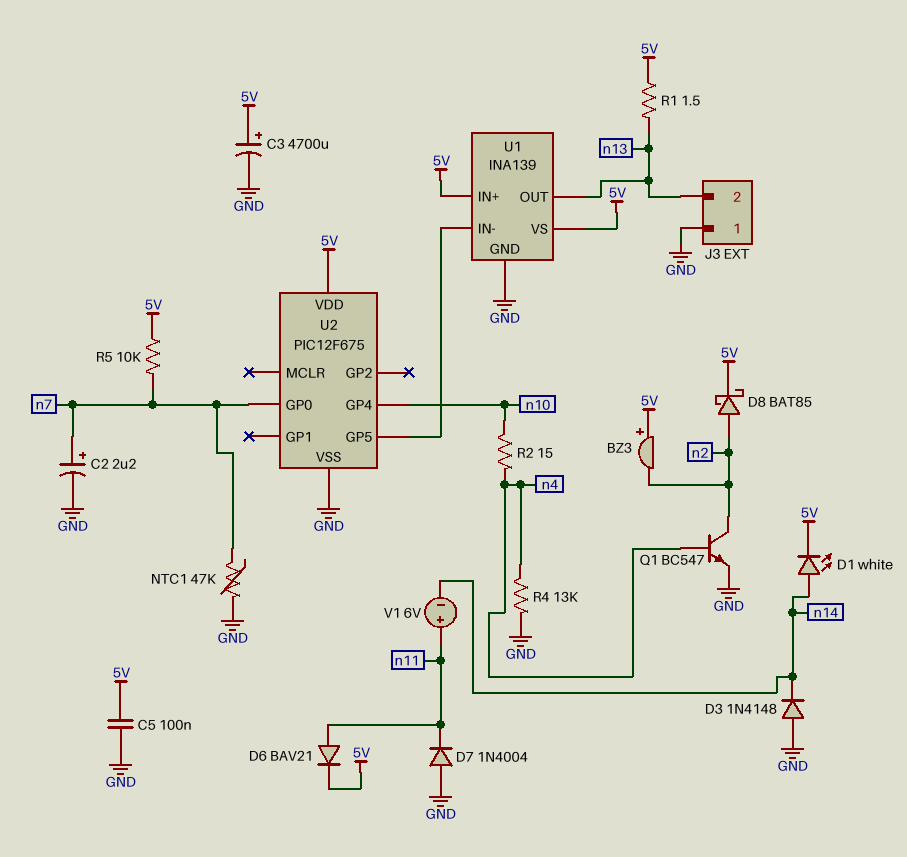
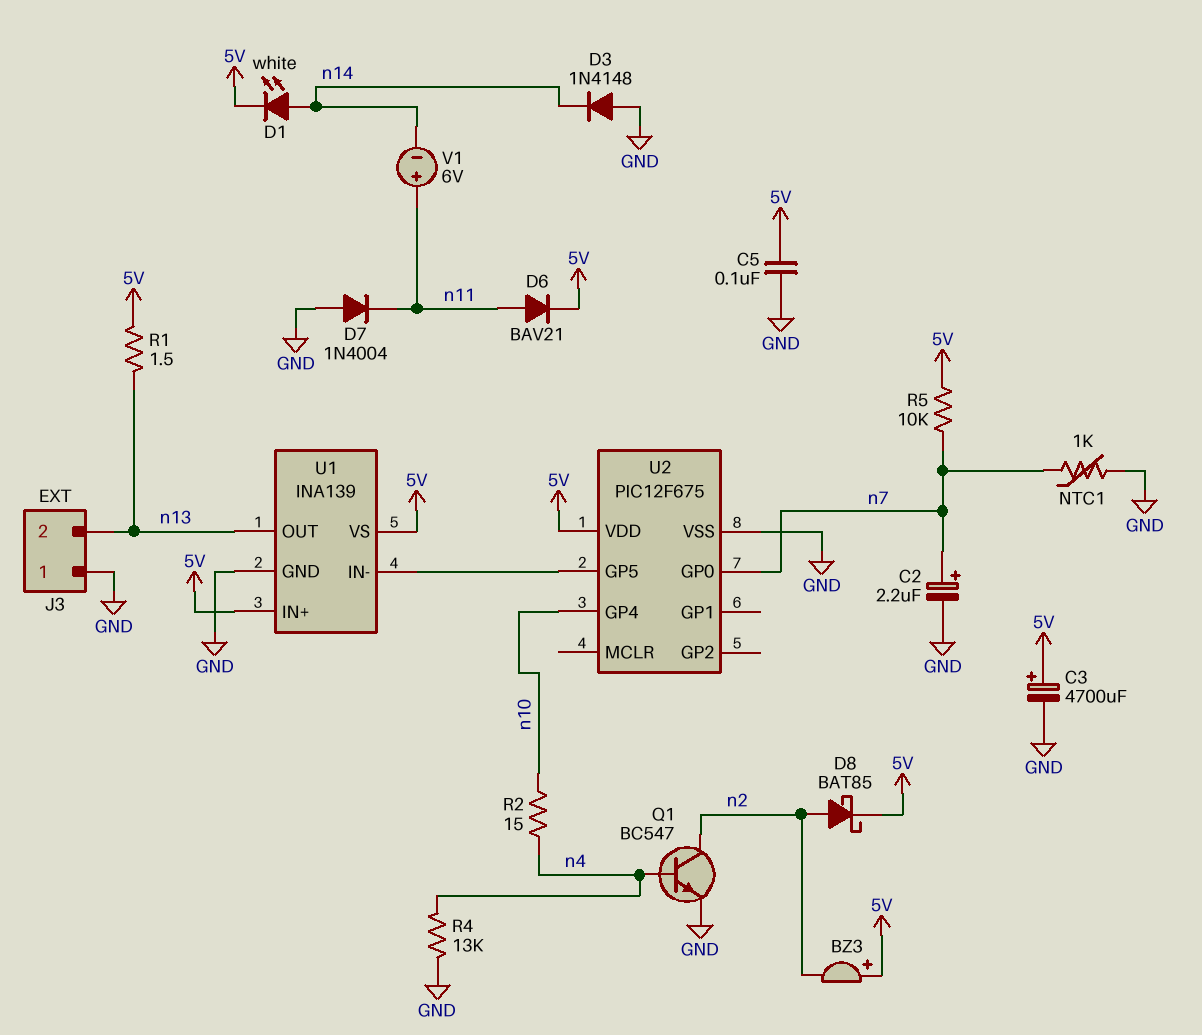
NTC1: 47k (GND, n7) -> 1k (GND, n7)

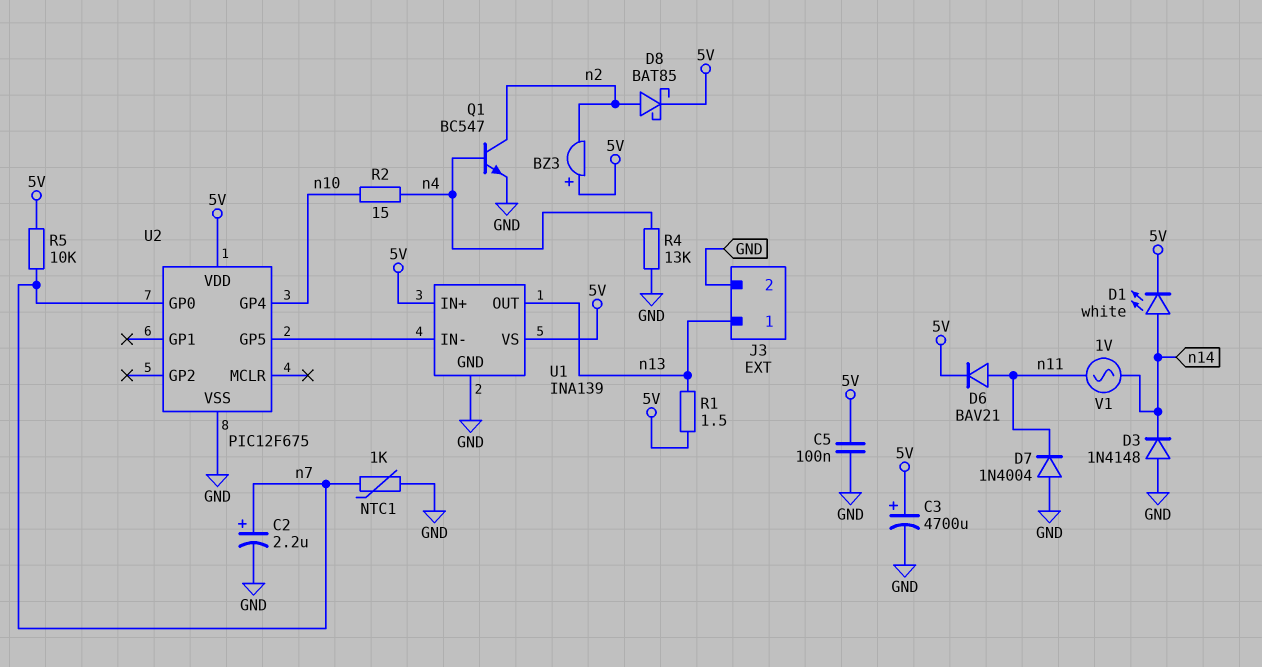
J3 pin 1: GND -> n13
J3 pin 2: n13 -> GND
V1: 6V (plus n11, minus n14) -> AC 1V (n11, n14)

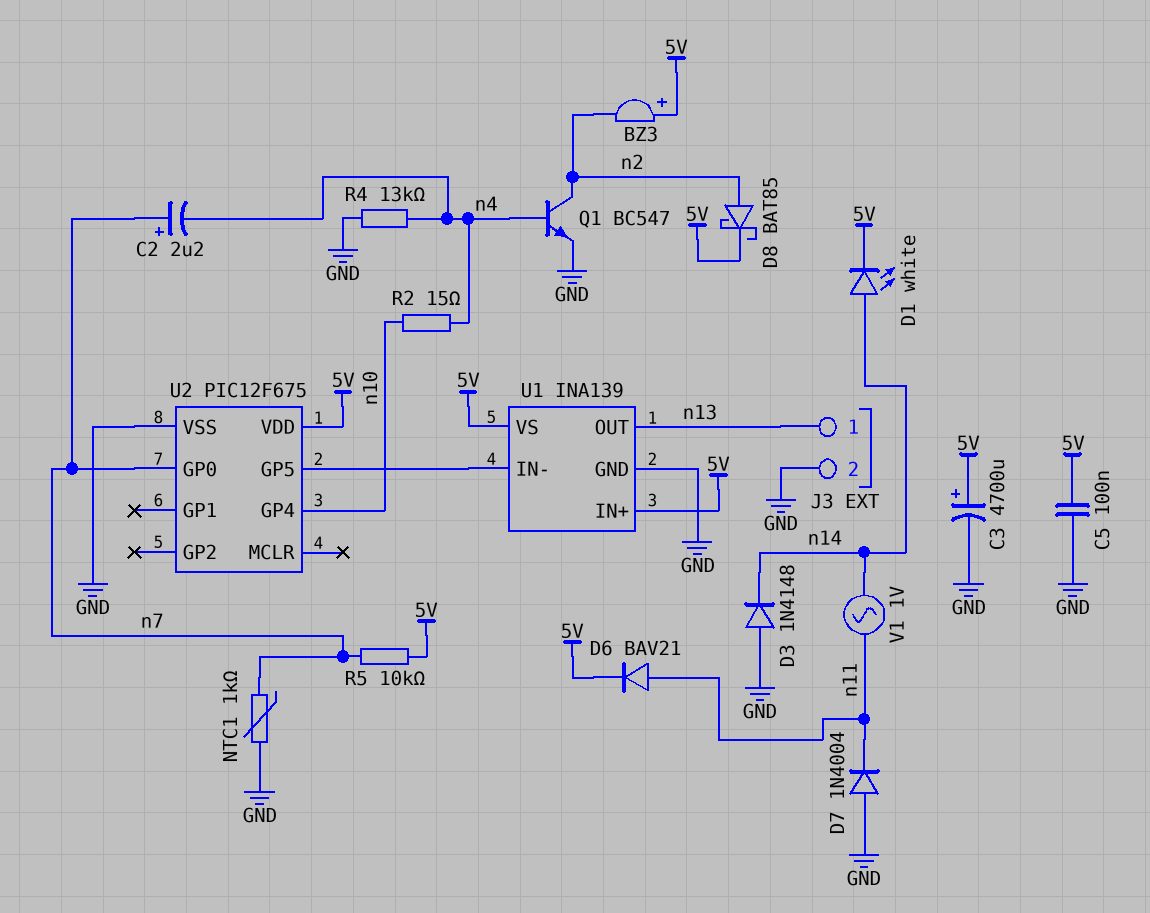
C2: 2.2uF (plus n7, minus GND) -> 2.2uF (plus n7, minus n4)
R1: 1.5 (5V, n13) -> none

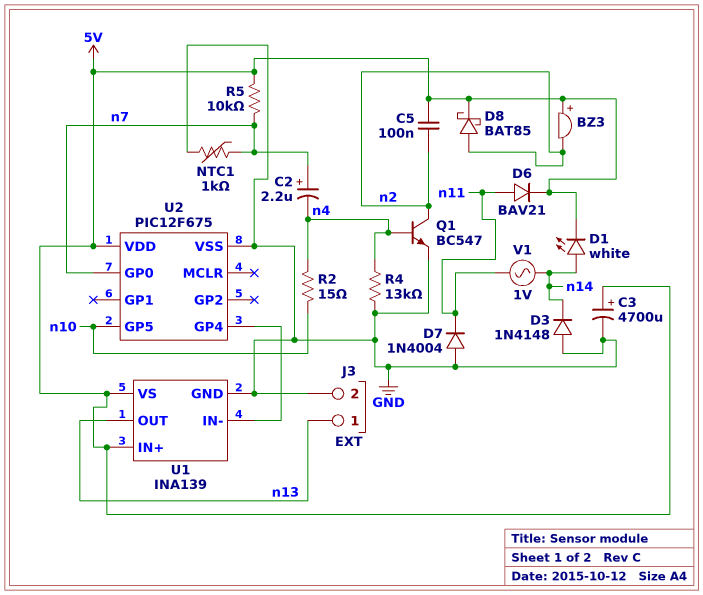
C5: 100nF (5V, GND) -> 100nF (5V, n2)
U2 pin GP4: n10 -> U1/IN-
U2 pin GP5: U1/IN- -> n10

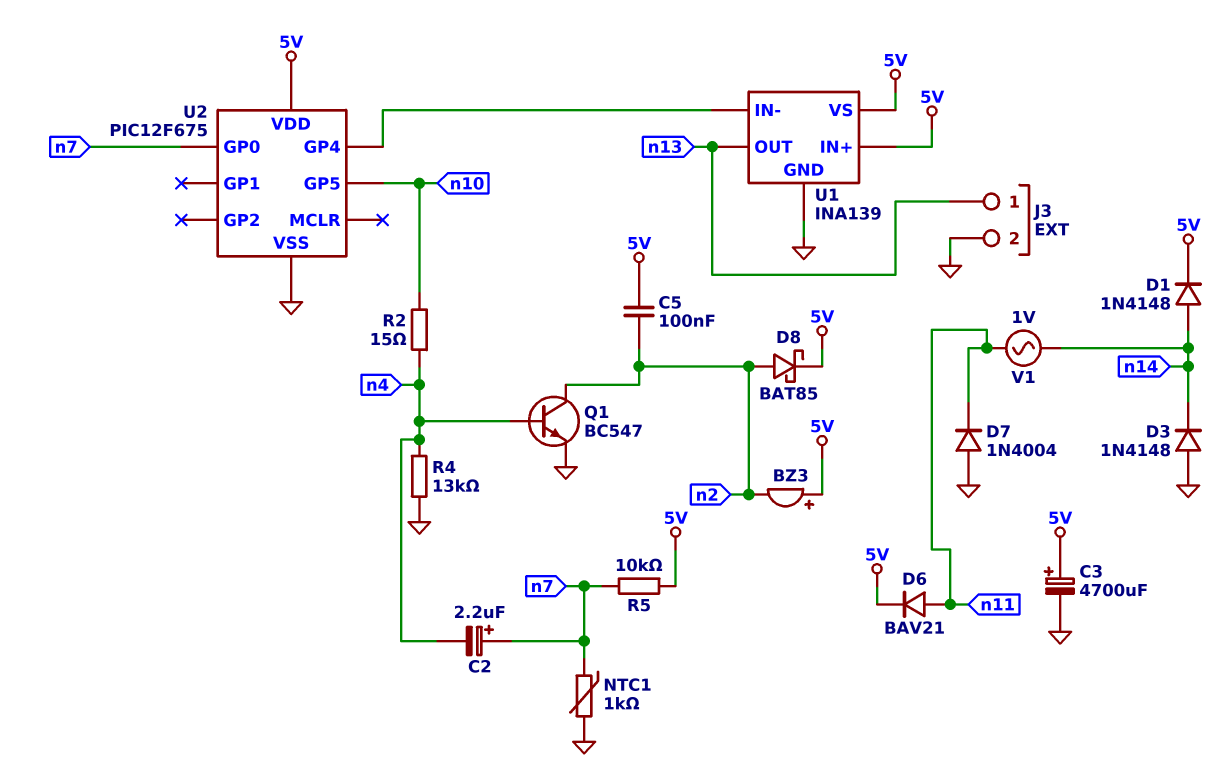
D1: LED white (A n14, K 5V) -> diode 1N4148 (A n14, K 5V)

